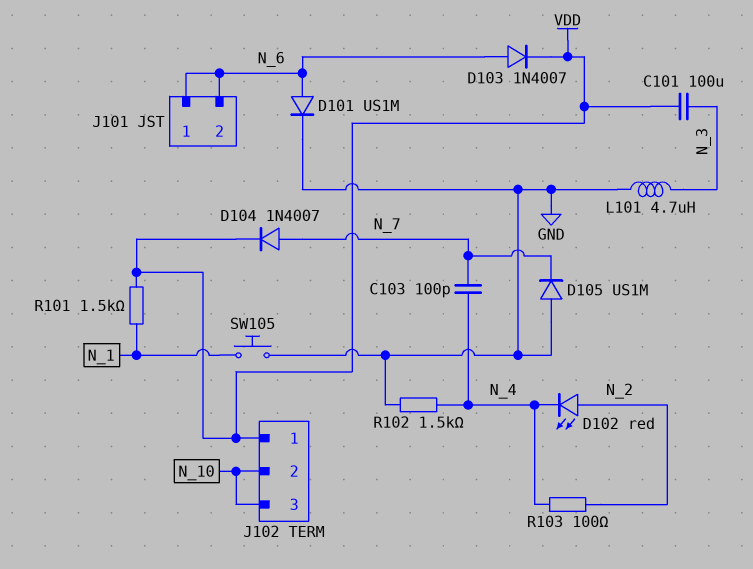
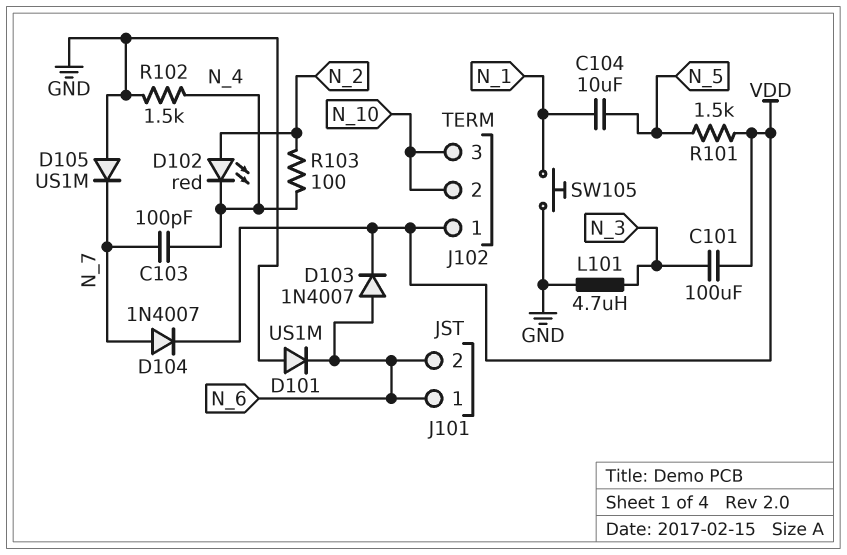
C104: none -> 10uF (N_1, N_5)
D101: diode US1M (A N_6, K GND) -> diode US1M (A GND, K N_6)
R101: 1.5k (N_1, VDD) -> 1.5k (N_5, VDD)

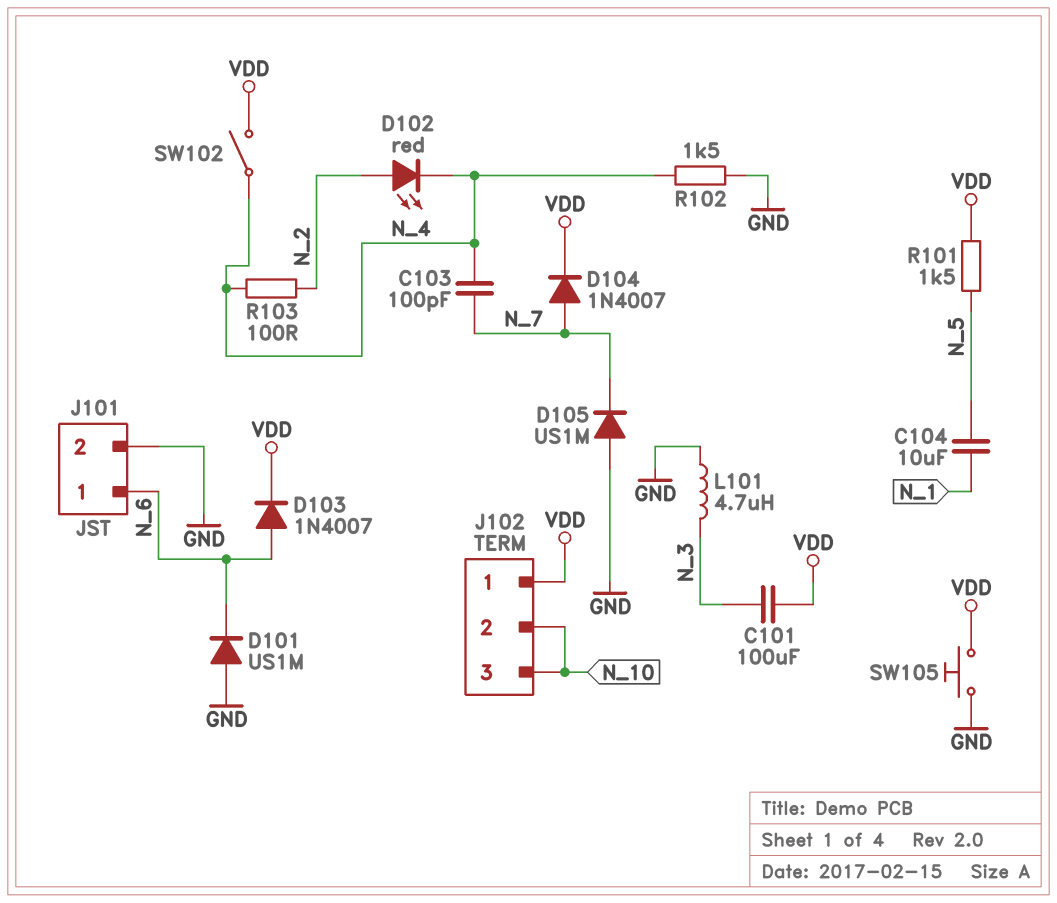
J101 pin 2: N_6 -> GND
SW102: none -> switch (N_4, VDD)
SW105: button (GND, N_1) -> button (GND, VDD)

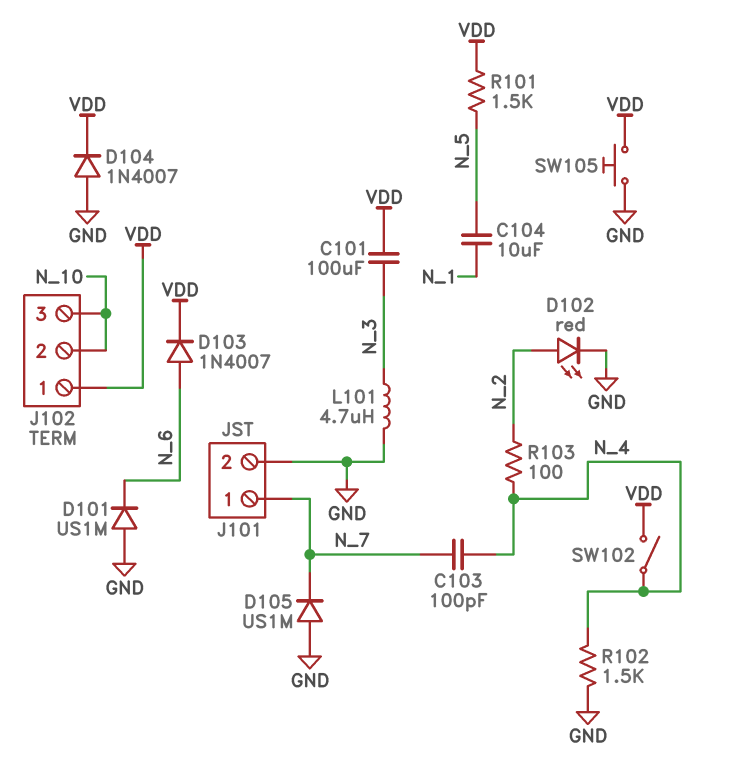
D102: LED red (A N_2, K N_4) -> LED red (A N_2, K GND)
D104: diode 1N4007 (A N_7, K VDD) -> diode 1N4007 (A GND, K VDD)
J101 pin 1: N_6 -> N_7

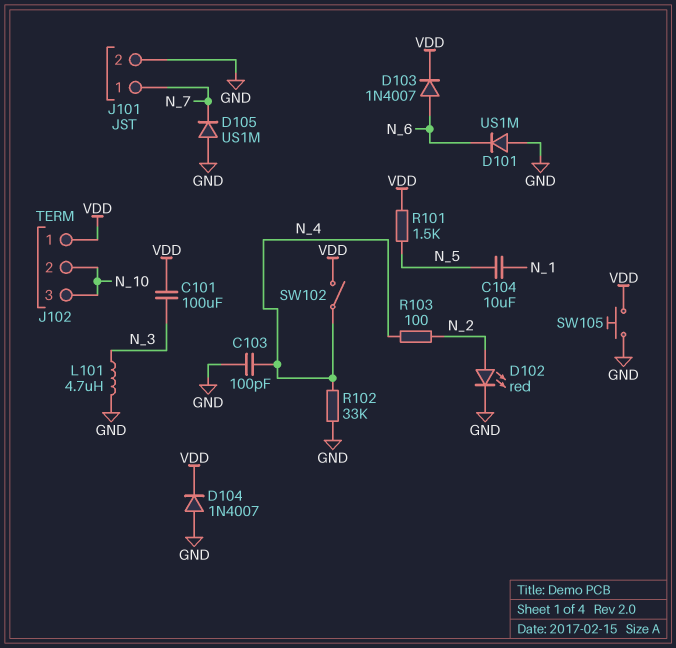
C103: 100pF (N_4, N_7) -> 100pF (GND, N_4)
R102: 1.5k (GND, N_4) -> 33k (GND, N_4)

